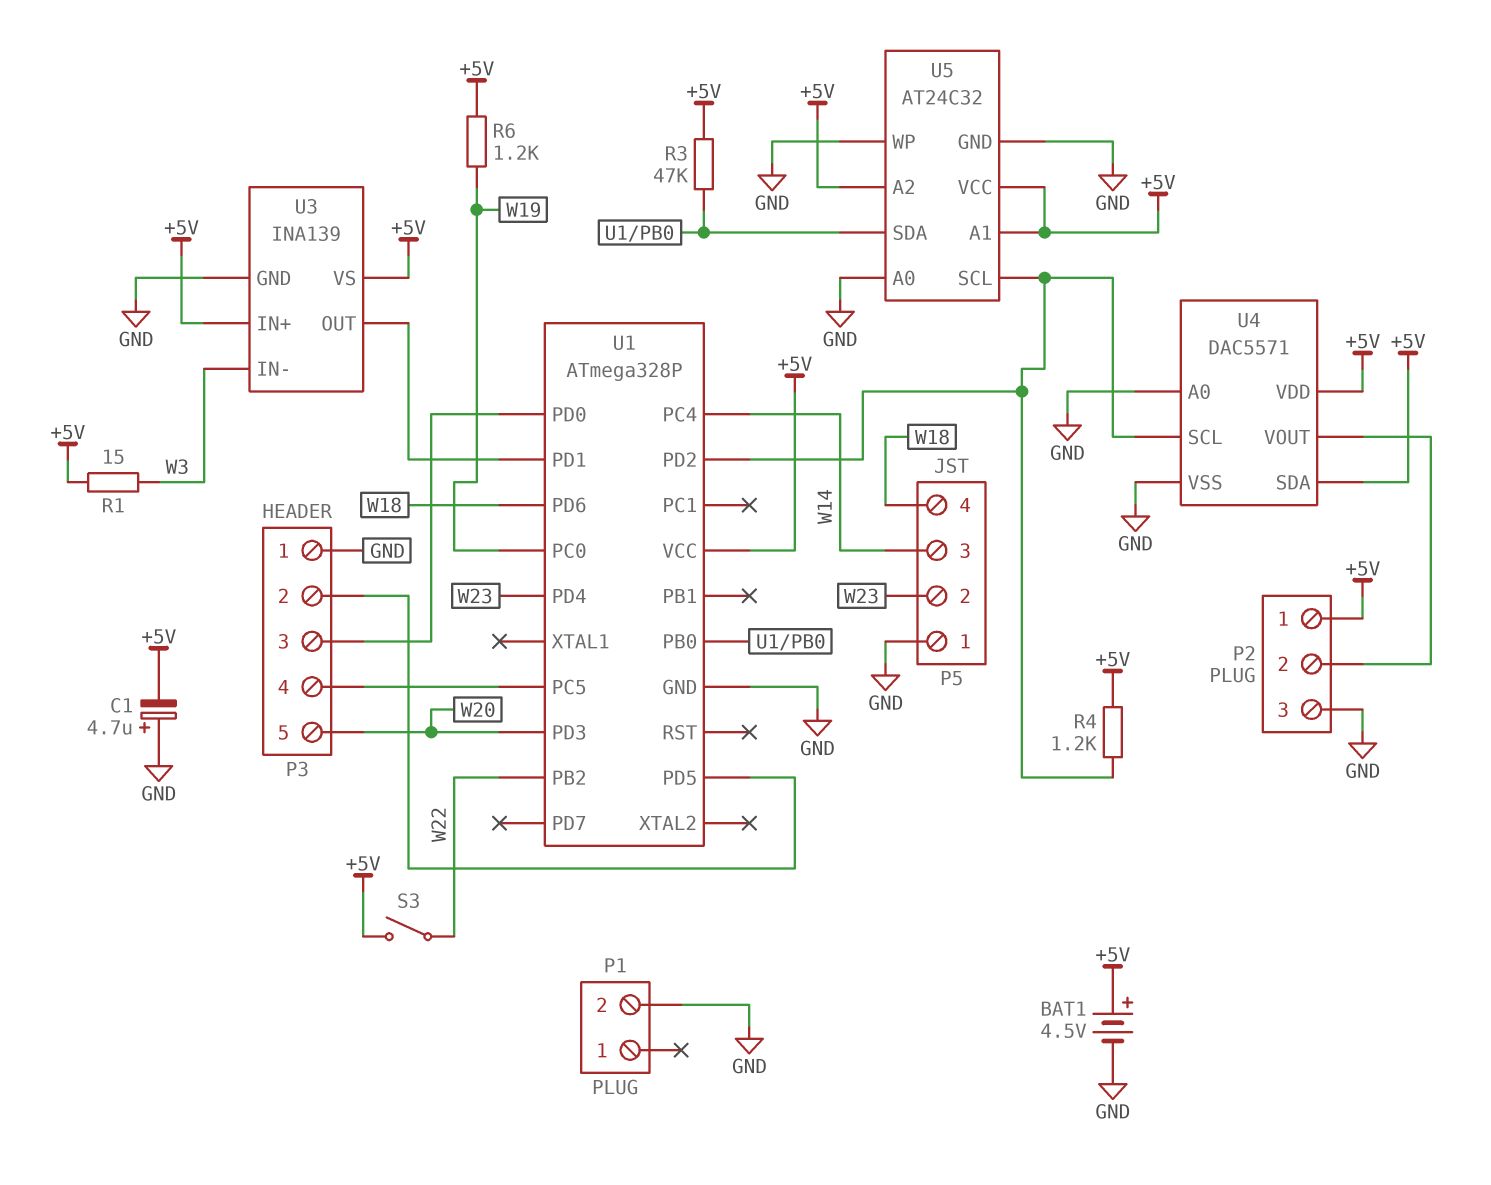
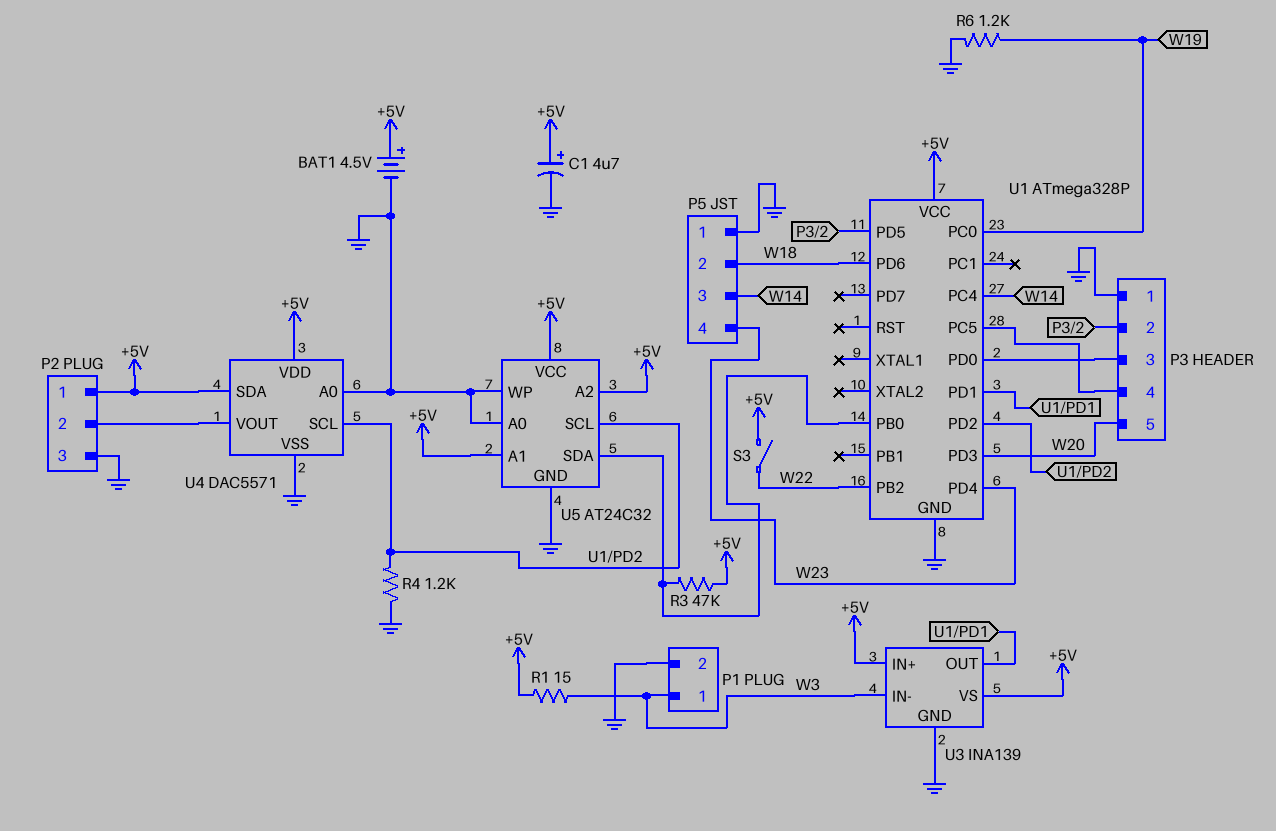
C1: 4.7uF (plus GND, minus +5V) -> 4.7uF (plus +5V, minus GND)
P1 pin 1: none -> W3
P5 pin 2: W23 -> W18
P5 pin 4: W18 -> W23
R4: 1.2k (+5V, U1/PD2) -> 1.2k (GND, U1/PD2)
R6: 1.2k (+5V, W19) -> 1.2k (GND, W19)

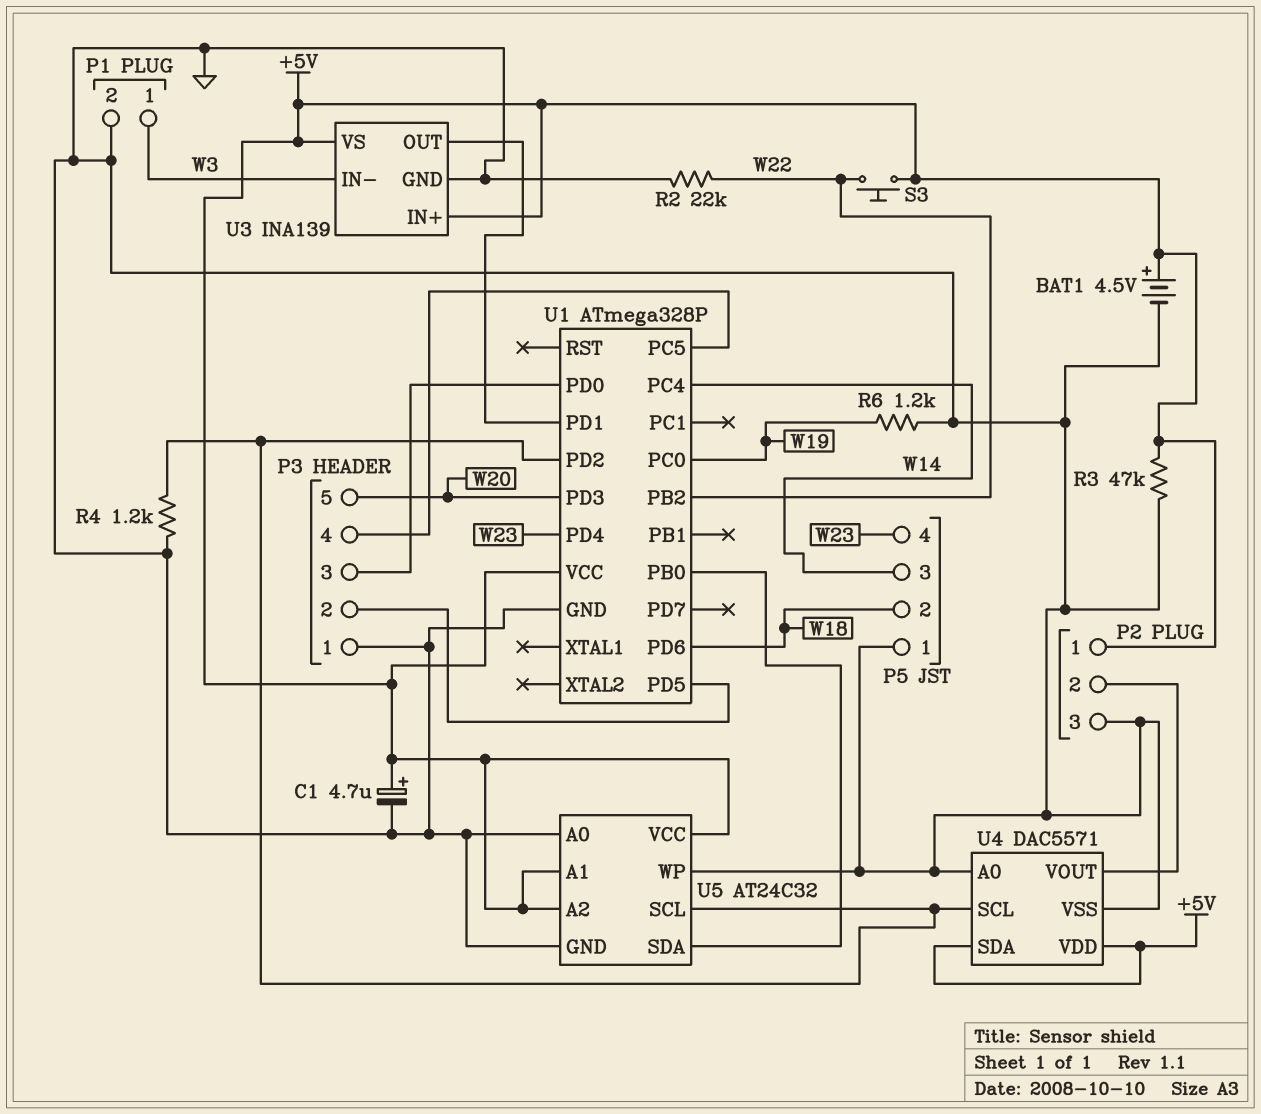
R1: 15 (+5V, W3) -> none
R2: none -> 22k (GND, W22)
R3: 47k (+5V, U1/PB0) -> 47k (+5V, GND)
S3: switch (+5V, W22) -> button (+5V, W22)

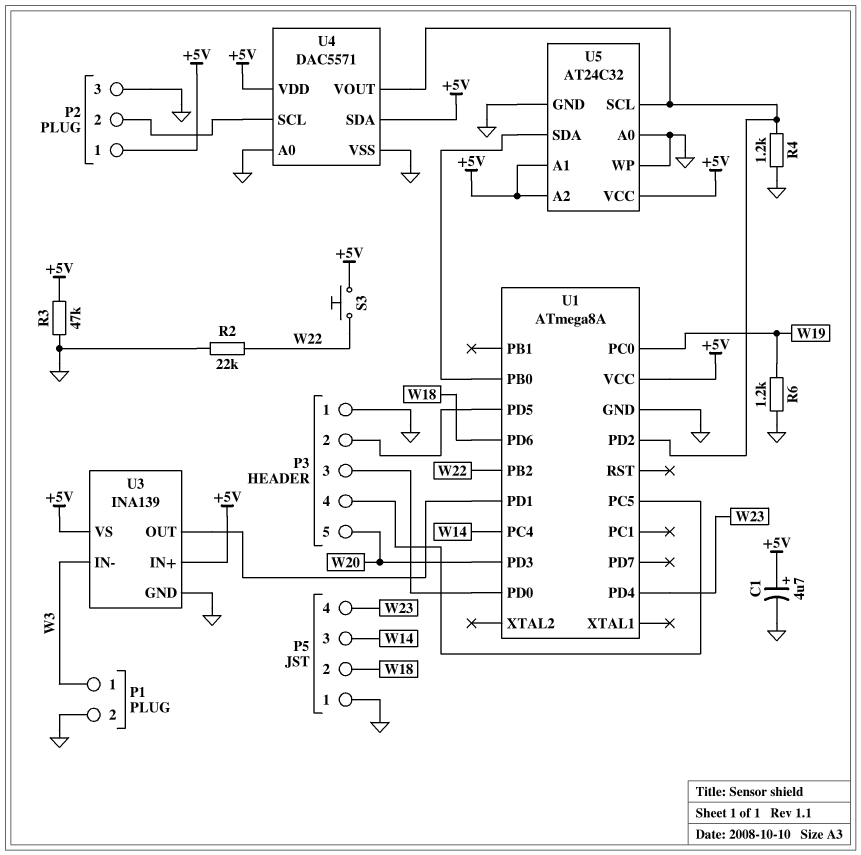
BAT1: 4.5V (plus +5V, minus GND) -> none
U1: ATmega328P -> ATmega8A
U4 pin SCL: U1/PD2 -> P2/2
U4 pin VOUT: P2/2 -> U1/PD2

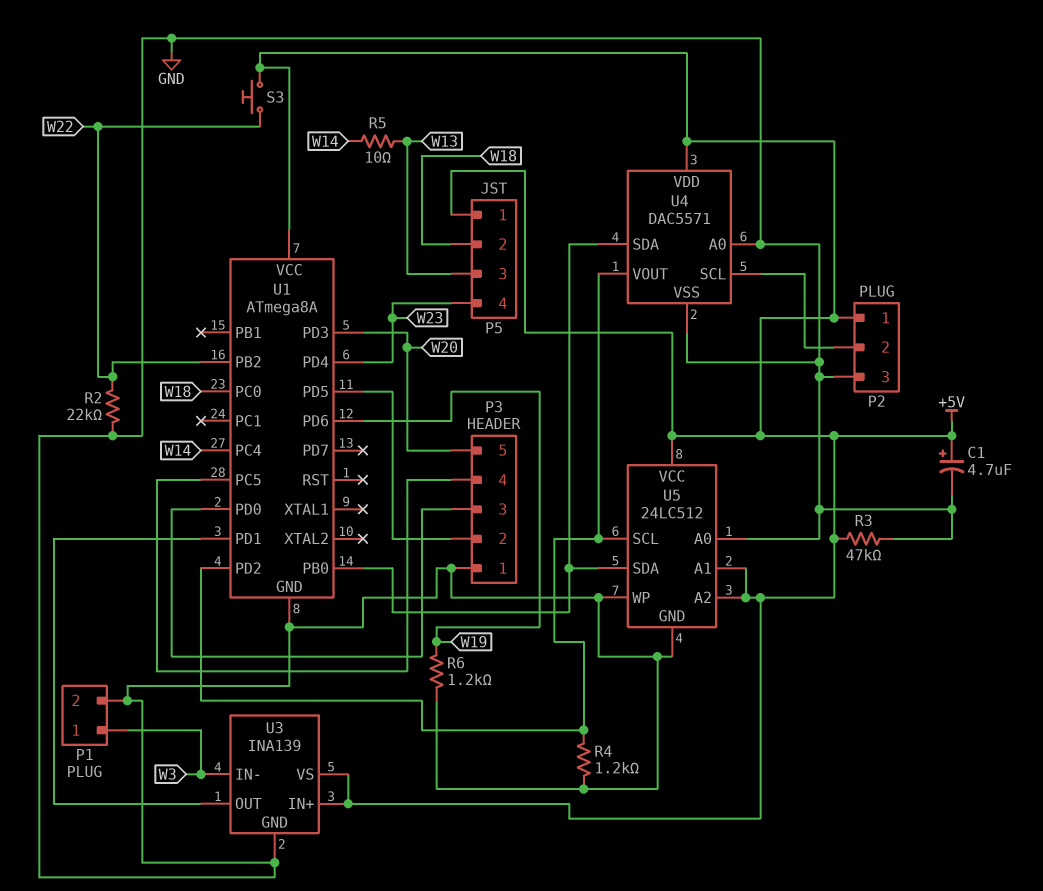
P5 pin 1: GND -> +5V
P5 pin 3: W14 -> W13
R5: none -> 10 (W13, W14)
U1 pin PC0: W19 -> W18
U1 pin PD6: W18 -> W19
U4 pin SDA: +5V -> U1/PB0
U5: AT24C32 -> 24LC512

